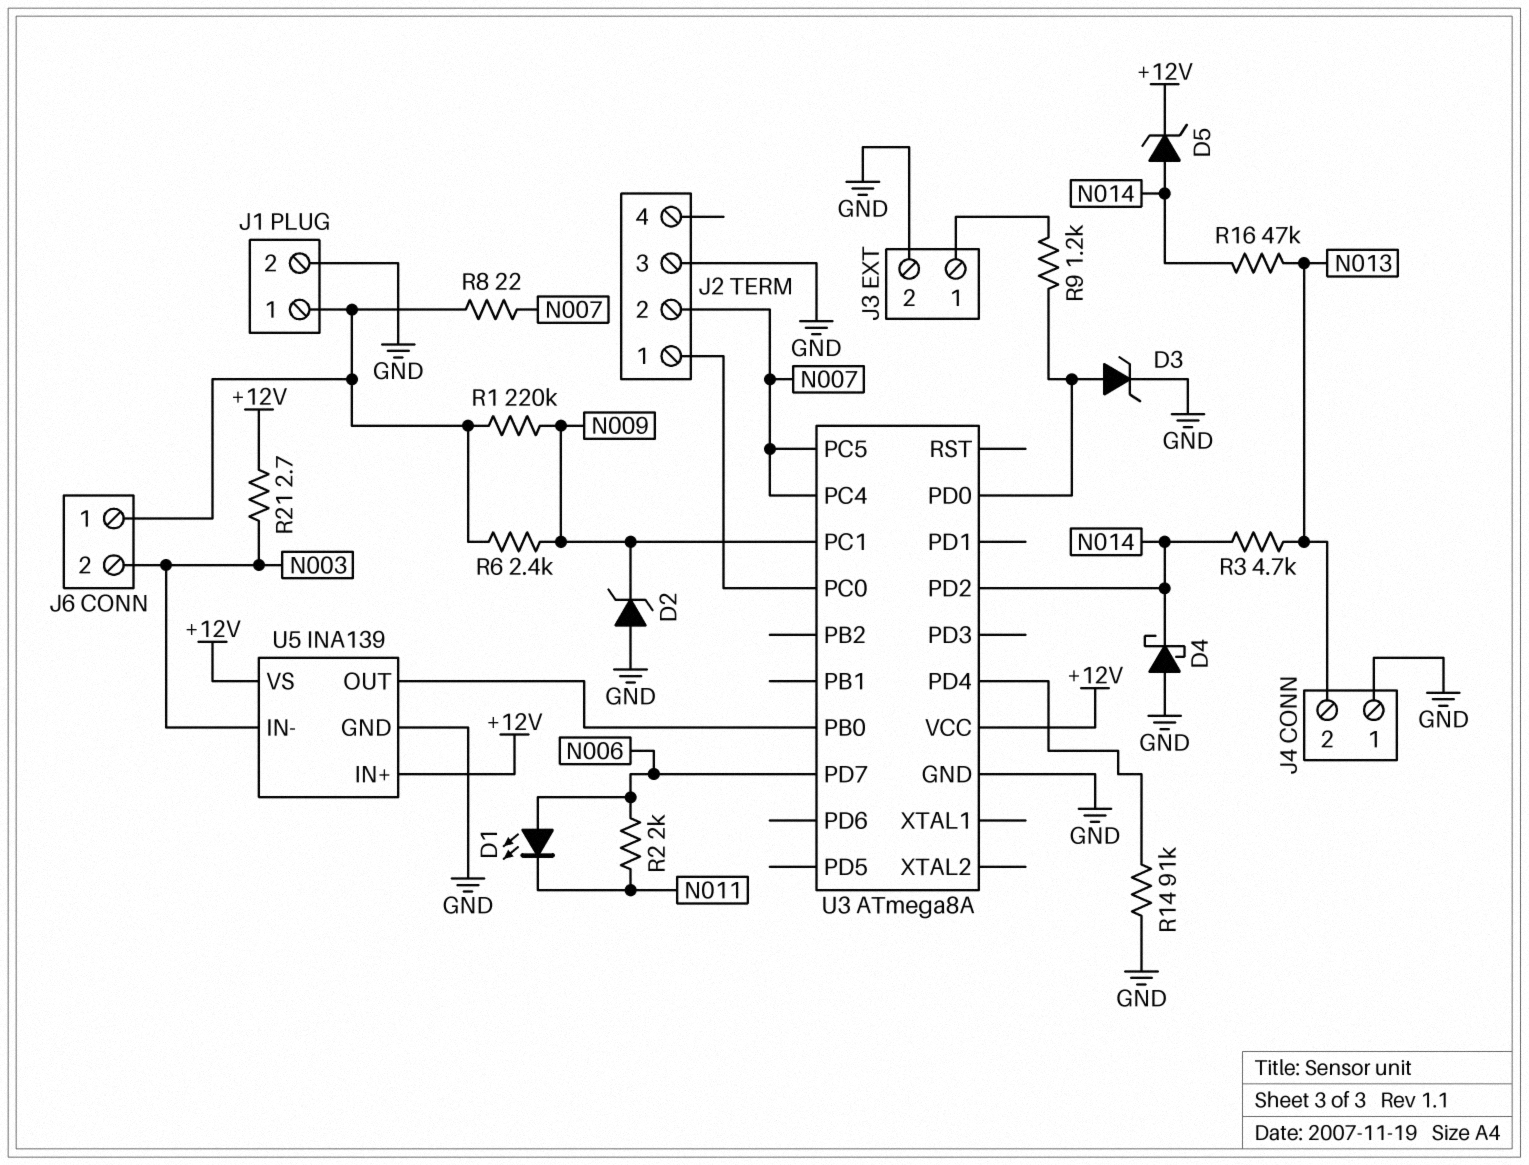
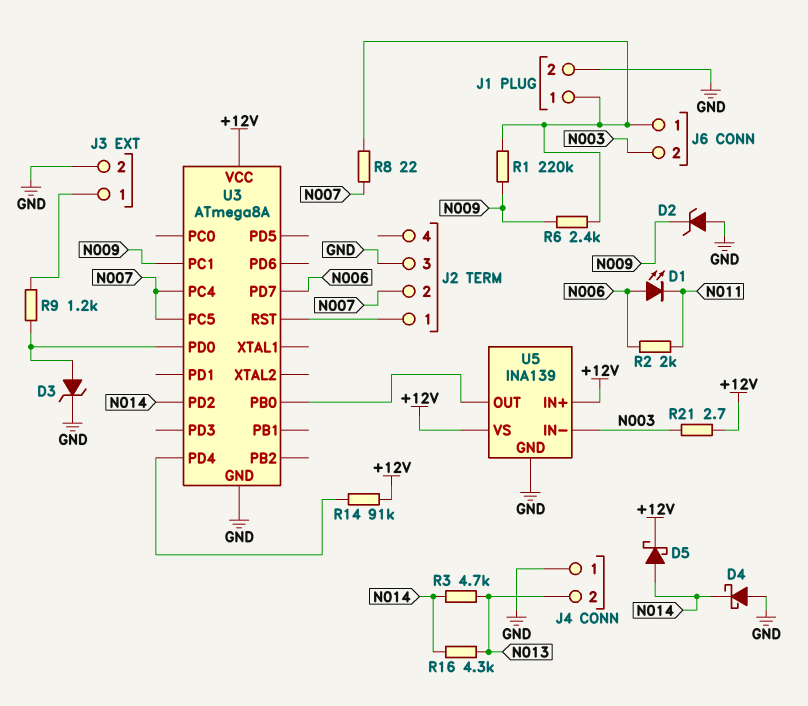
D5: zener (A N014, K +12V) -> schottky (A N014, K +12V)
R14: 91k (GND, U3/PD4) -> 91k (+12V, U3/PD4)
R16: 47k (N013, N014) -> 4.3k (N013, N014)
U3 pin PC0: J2/1 -> none
U3 pin RST: none -> J2/1

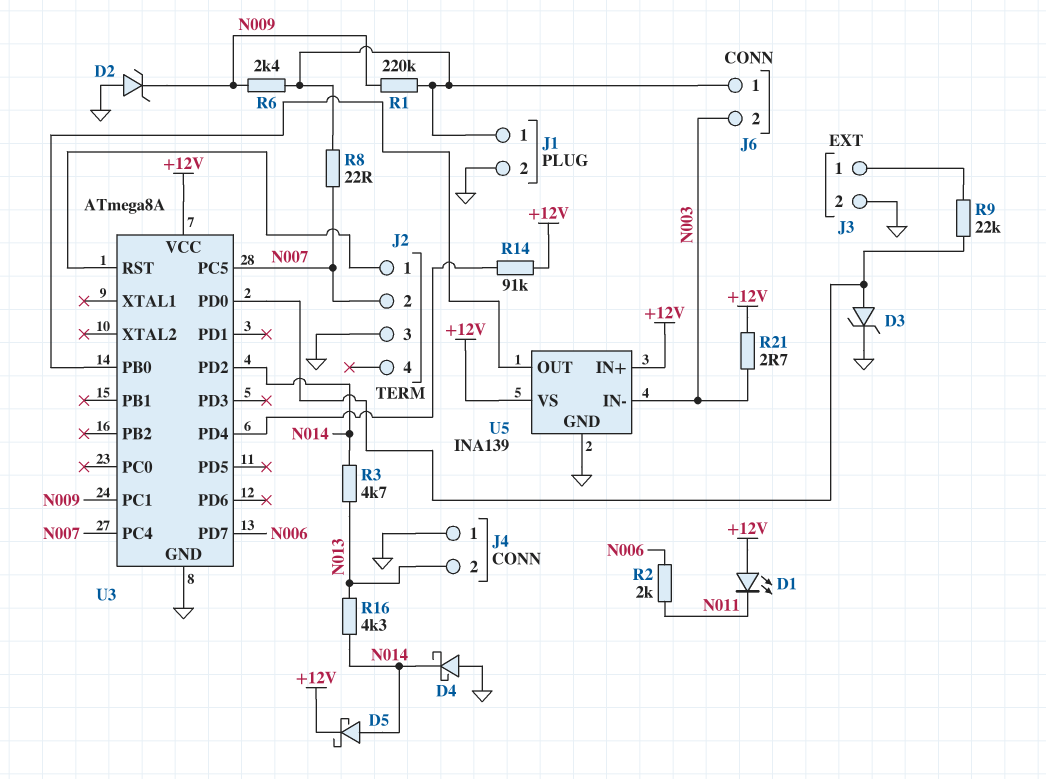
D1: LED (A N006, K N011) -> LED (A +12V, K N011)
R9: 1.2k (J3/1, U3/PD0) -> 22k (J3/1, U3/PD0)

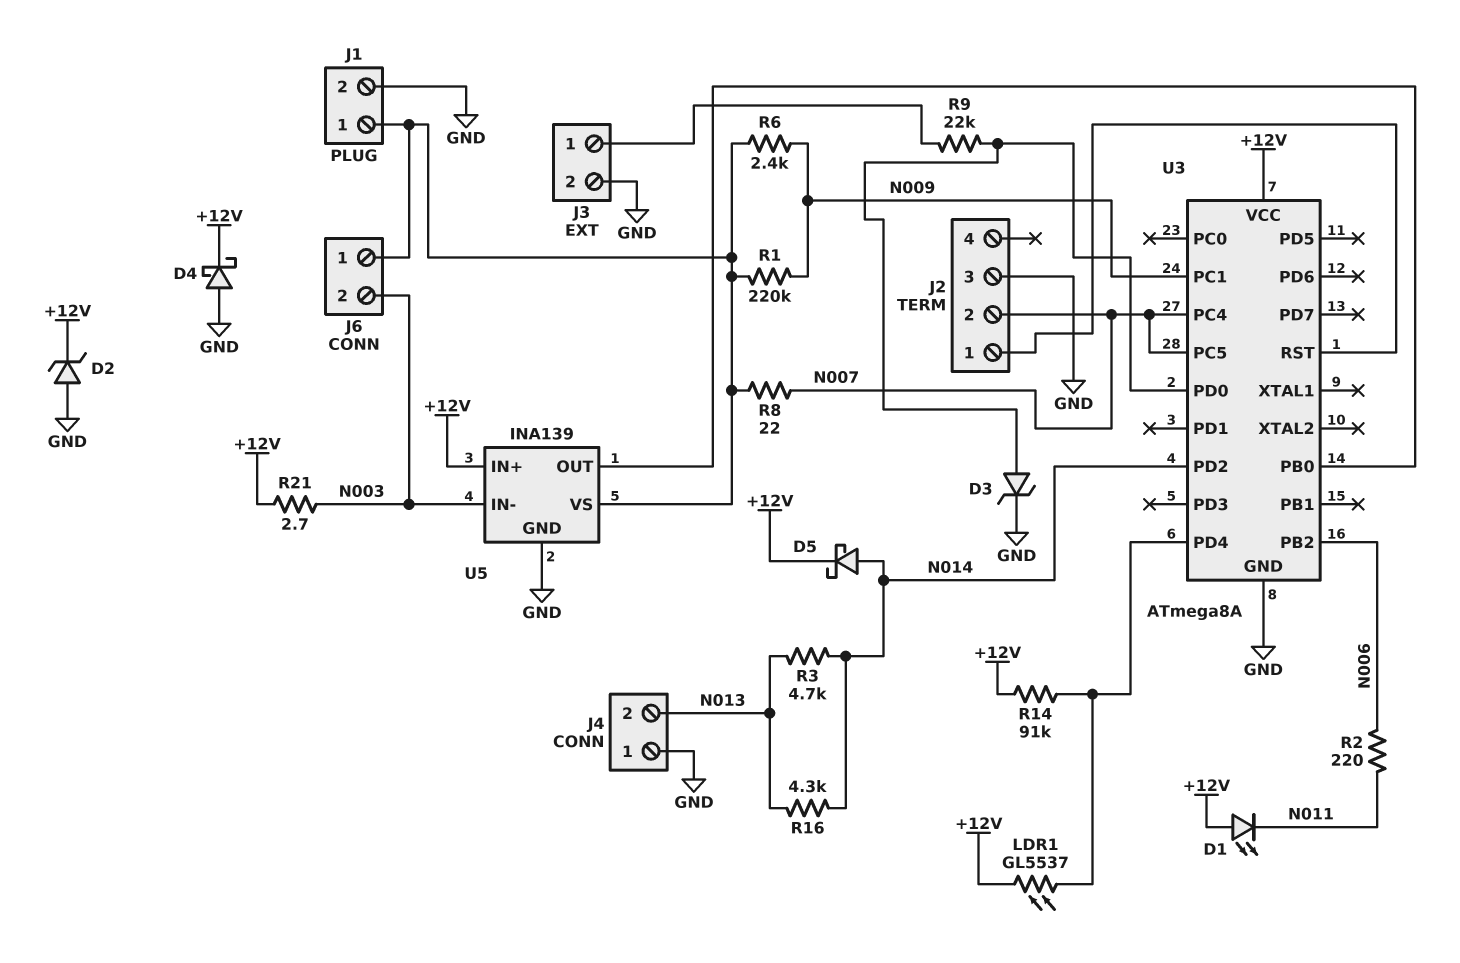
D2: zener (A GND, K N009) -> zener (A GND, K +12V)
D4: schottky (A GND, K N014) -> schottky (A GND, K +12V)
LDR1: none -> GL5537 (+12V, U3/PD4)
R2: 2k (N006, N011) -> 220 (N006, N011)
U3 pin PB2: none -> N006
U3 pin PD7: N006 -> none
U5 pin VS: +12V -> J1/1

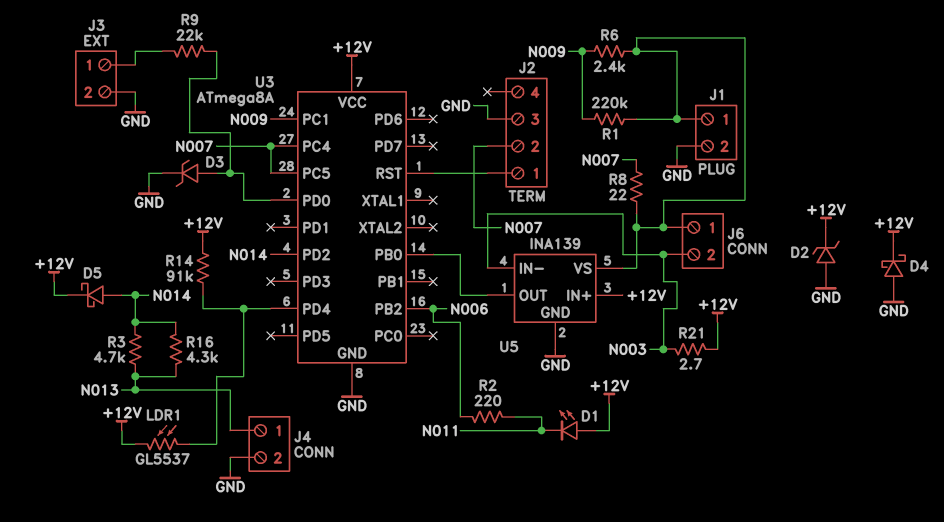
J4 pin 1: GND -> N013
J4 pin 2: N013 -> GND

